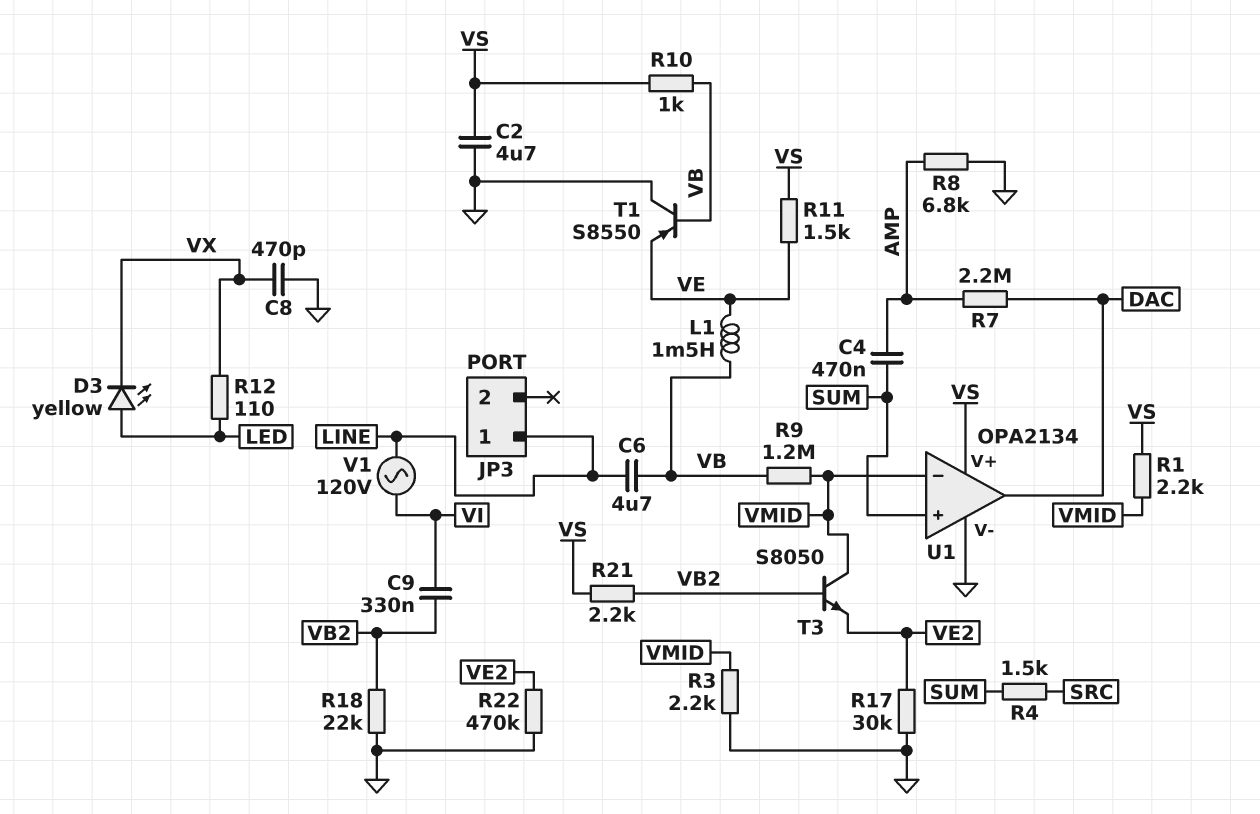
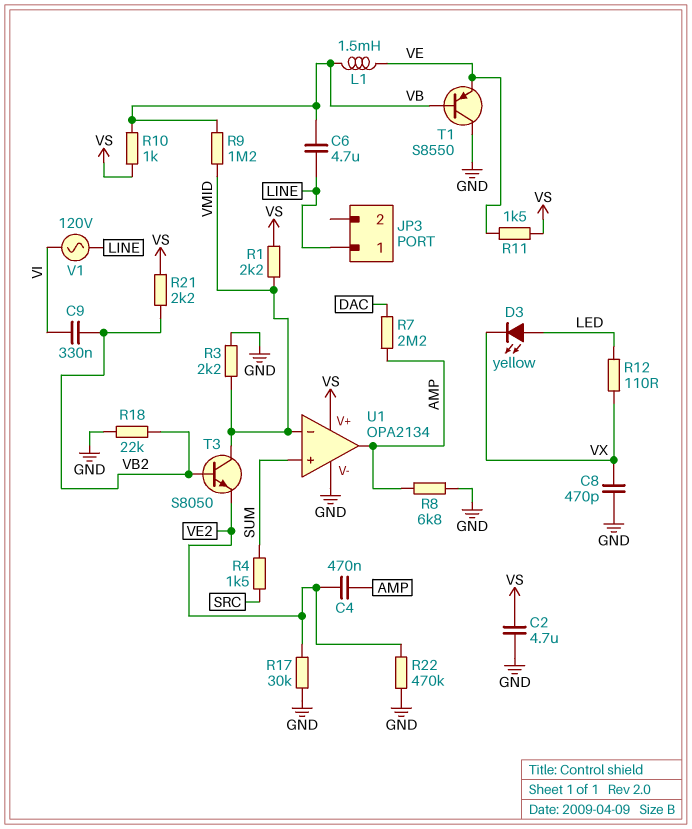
C4: 470nF (AMP, SUM) -> 470nF (AMP, VE2)
U1 pin out: DAC -> AMP

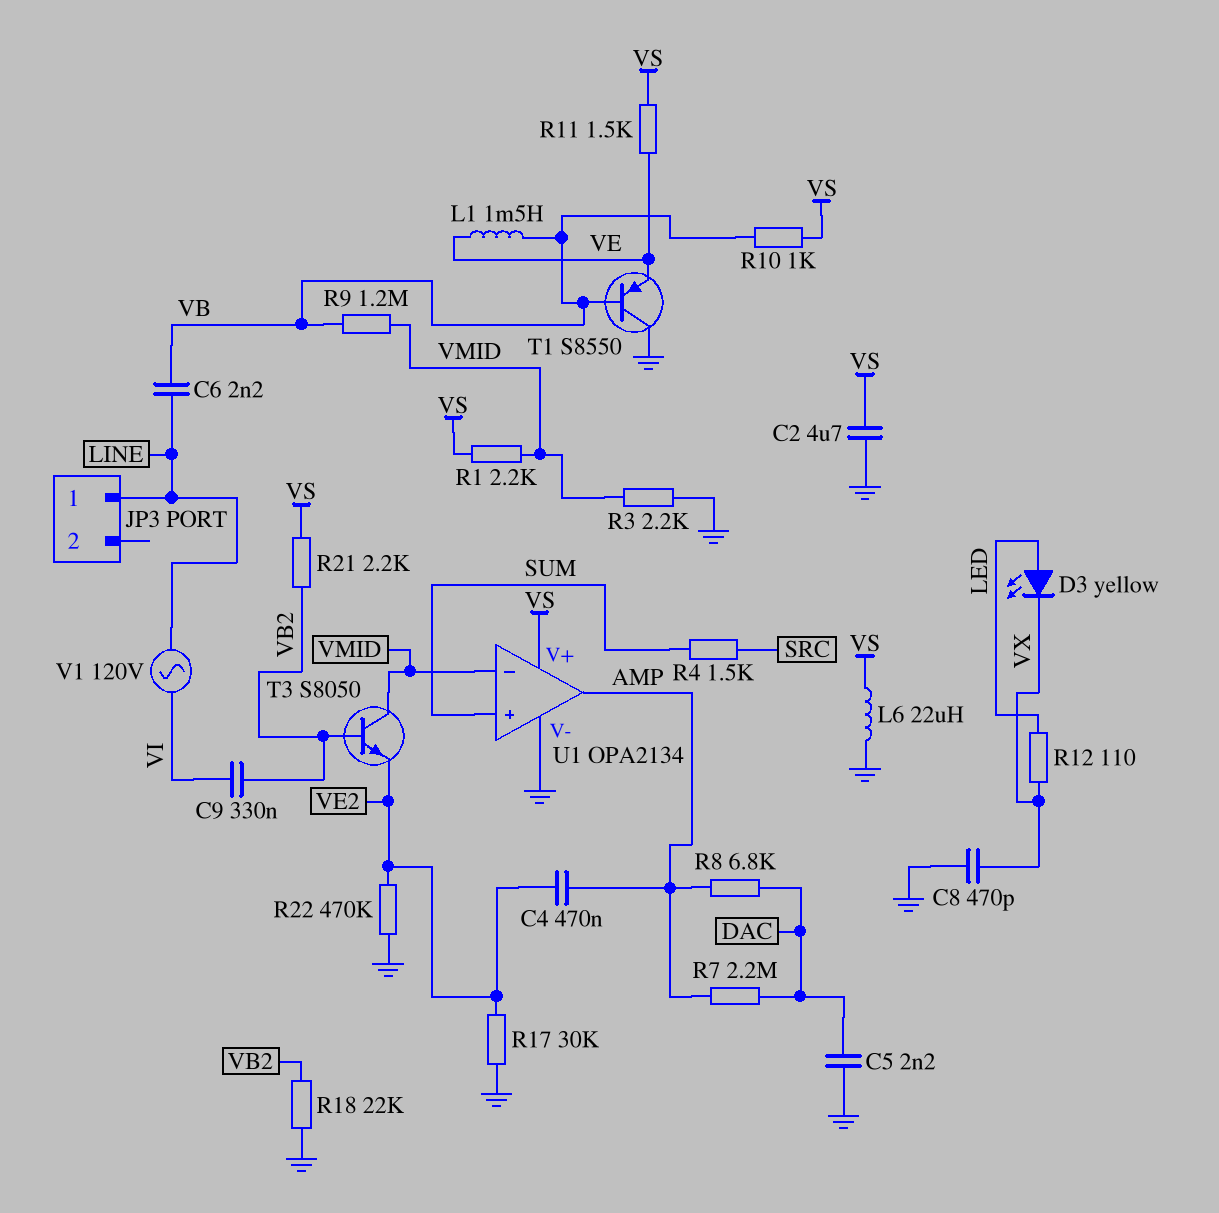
C5: none -> 2.2nF (DAC, GND)
C6: 4.7uF (LINE, VB) -> 2.2nF (LINE, VB)
L6: none -> 22uH (GND, VS)
R8: 6.8k (AMP, GND) -> 6.8k (AMP, DAC)

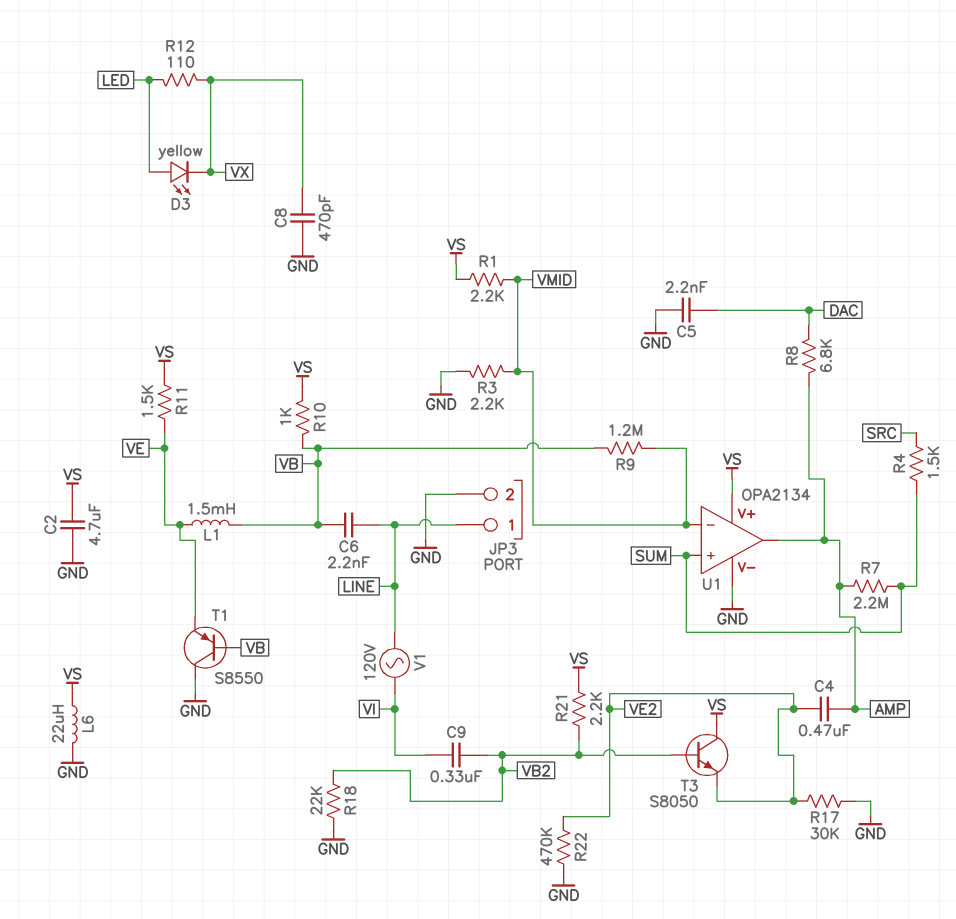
JP3 pin 2: none -> GND
R7: 2.2M (AMP, DAC) -> 2.2M (AMP, SUM)
T3: NPN S8050 (B VB2, C VMID, E VE2) -> NPN S8050 (B VB2, C VS, E VE2)

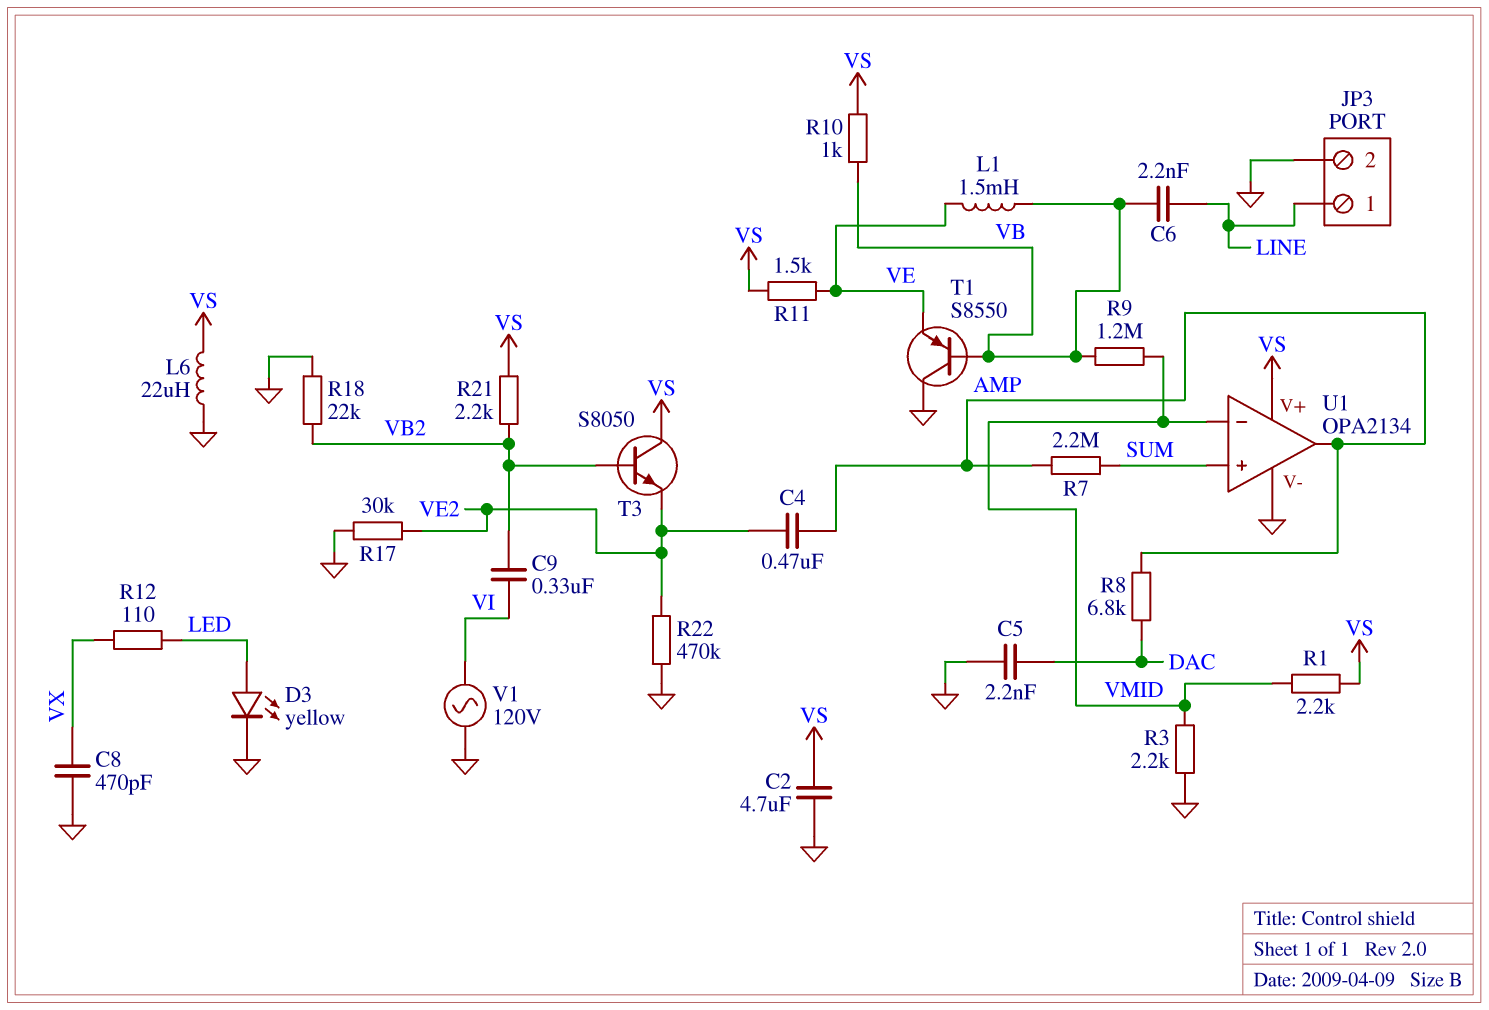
D3: LED yellow (A LED, K VX) -> LED yellow (A LED, K GND)
R4: 1.5k (SRC, SUM) -> none
V1: AC 120V (LINE, VI) -> AC 120V (GND, VI)

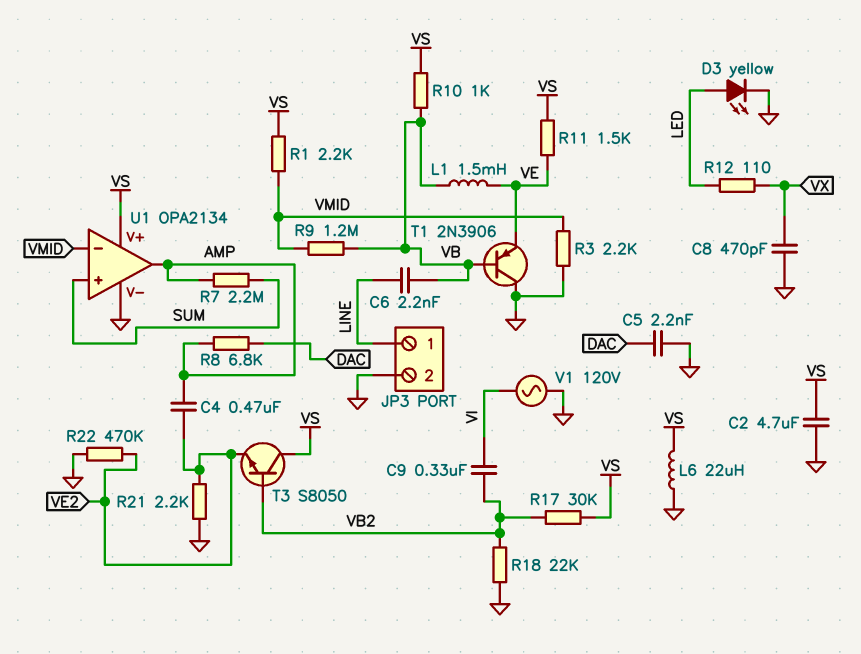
R17: 30k (GND, VE2) -> 30k (VB2, VS)
R21: 2.2k (VB2, VS) -> 2.2k (GND, VE2)
T1: PNP S8550 (B VB, C GND, E VE) -> PNP 2N3906 (B VB, C GND, E VE)

